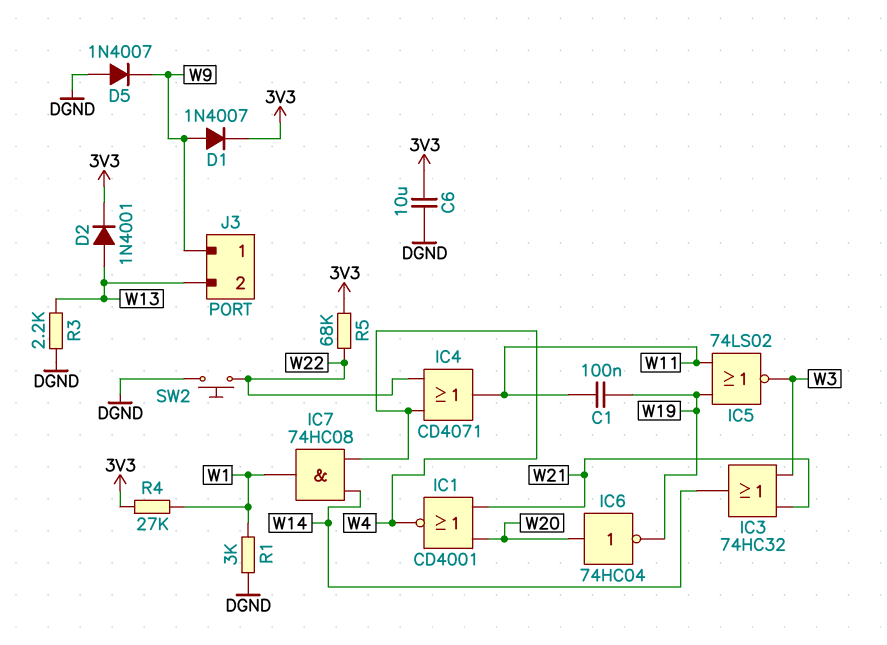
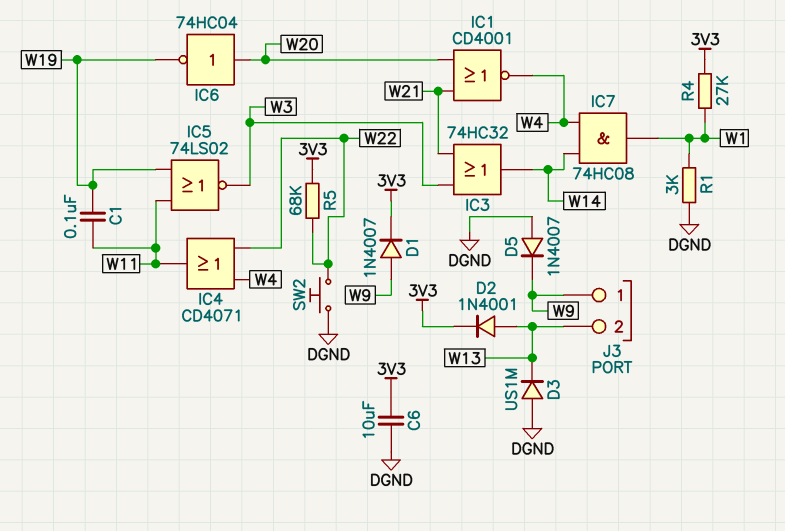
D3: none -> diode US1M (A DGND, K W13)
R3: 2.2k (DGND, W13) -> none

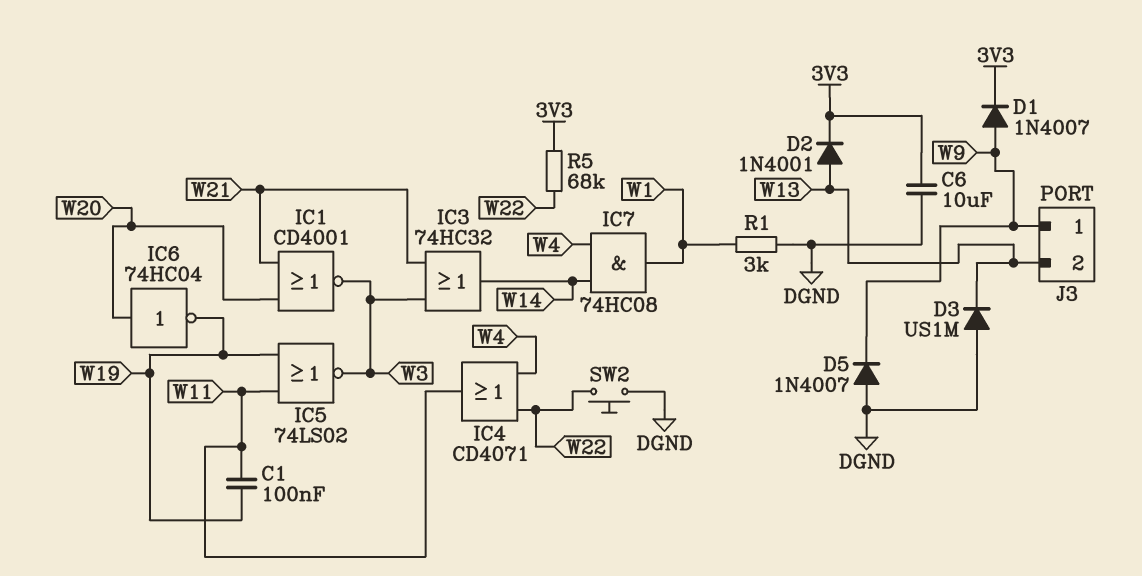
IC1: NOR CD4001 (in W20, in W21, out W4) -> NOR CD4001 (in W20, in W21, out W3)
R4: 27k (3V3, W1) -> none

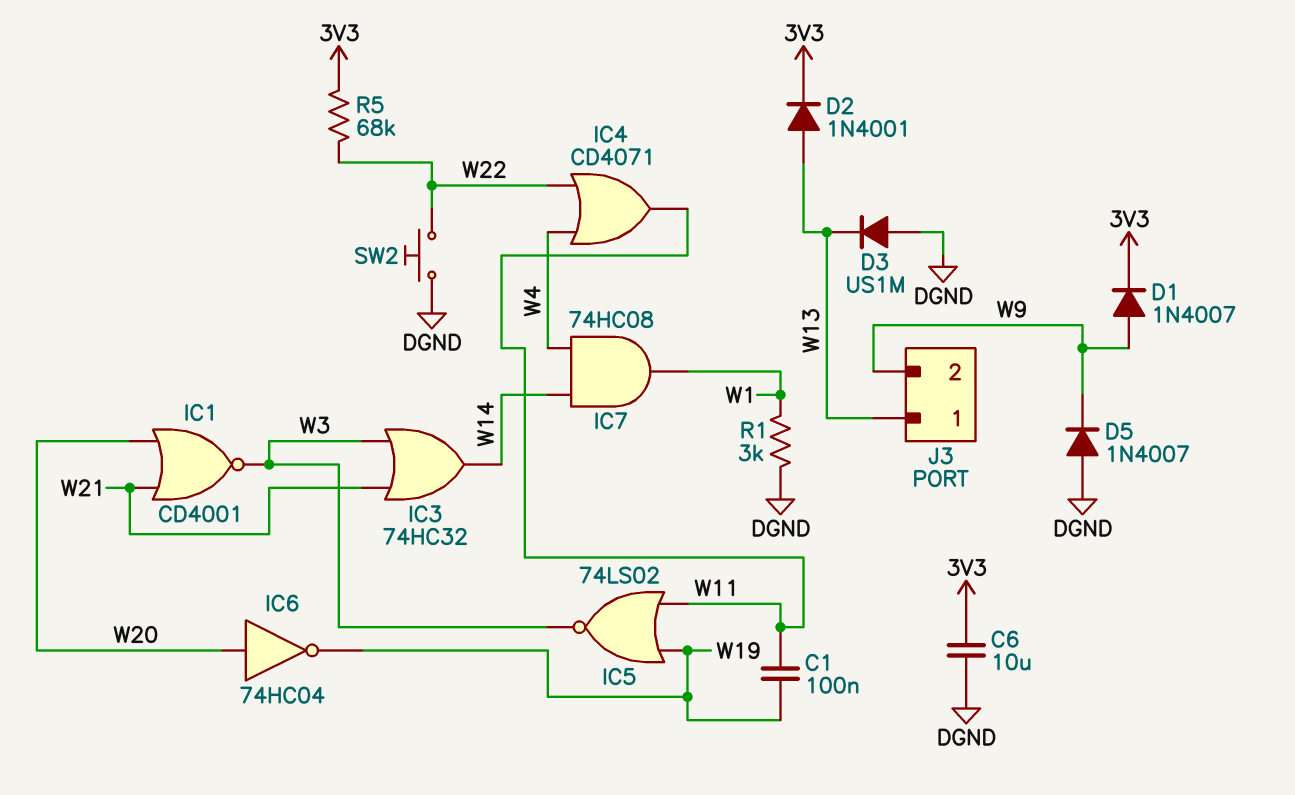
J3 pin 1: W9 -> W13
J3 pin 2: W13 -> W9

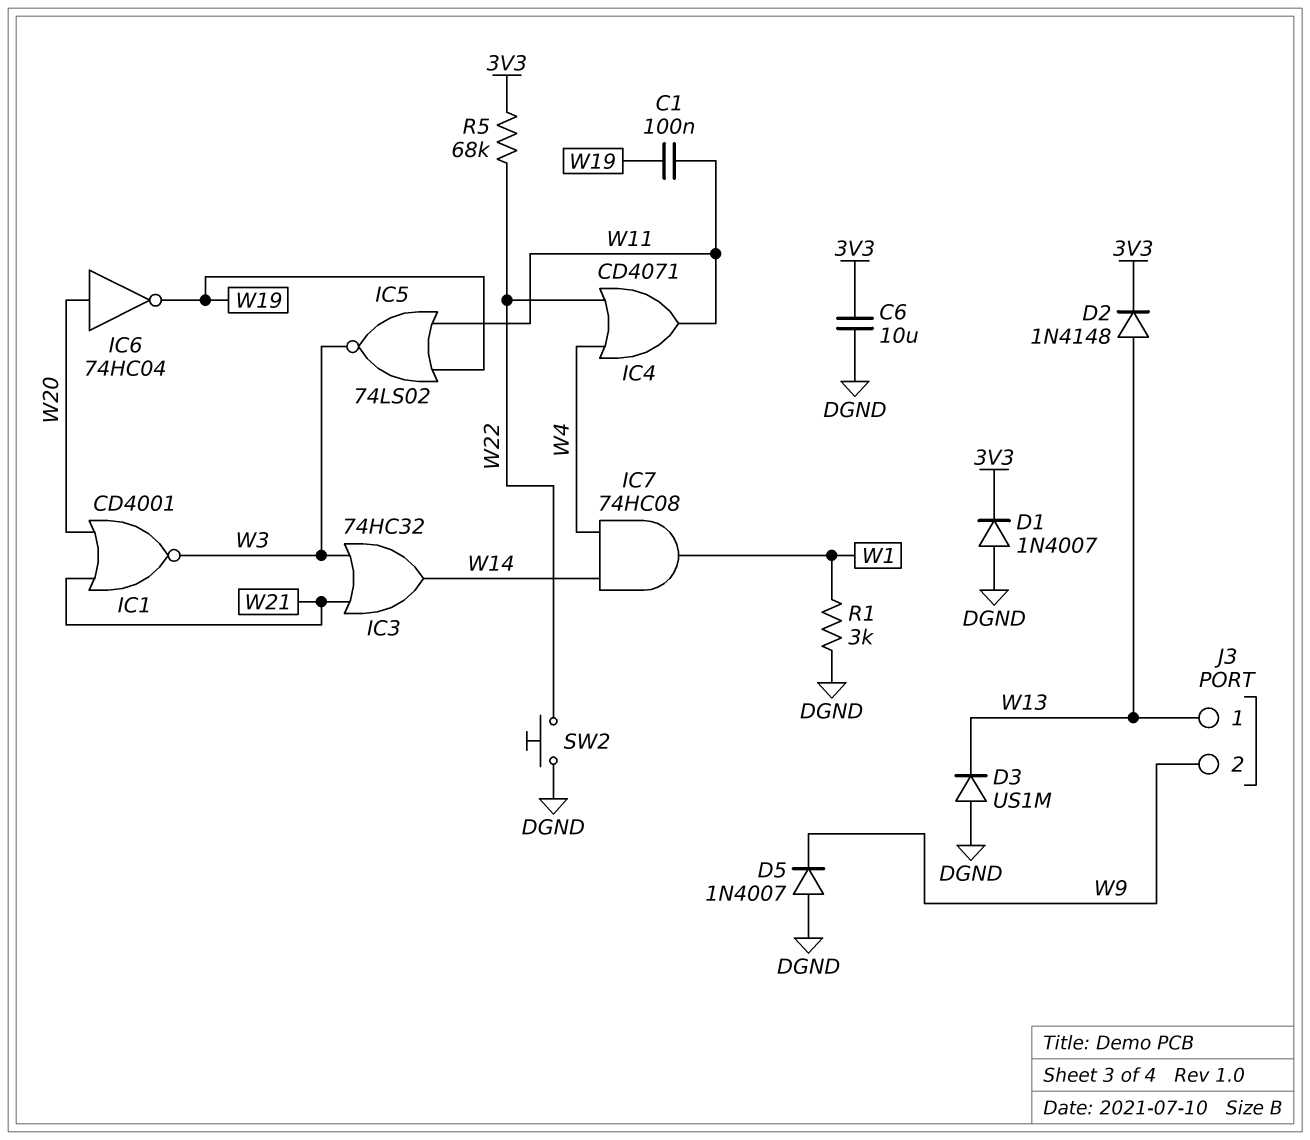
D1: diode 1N4007 (A W9, K 3V3) -> diode 1N4007 (A DGND, K 3V3)
D2: diode 1N4001 (A W13, K 3V3) -> diode 1N4148 (A W13, K 3V3)

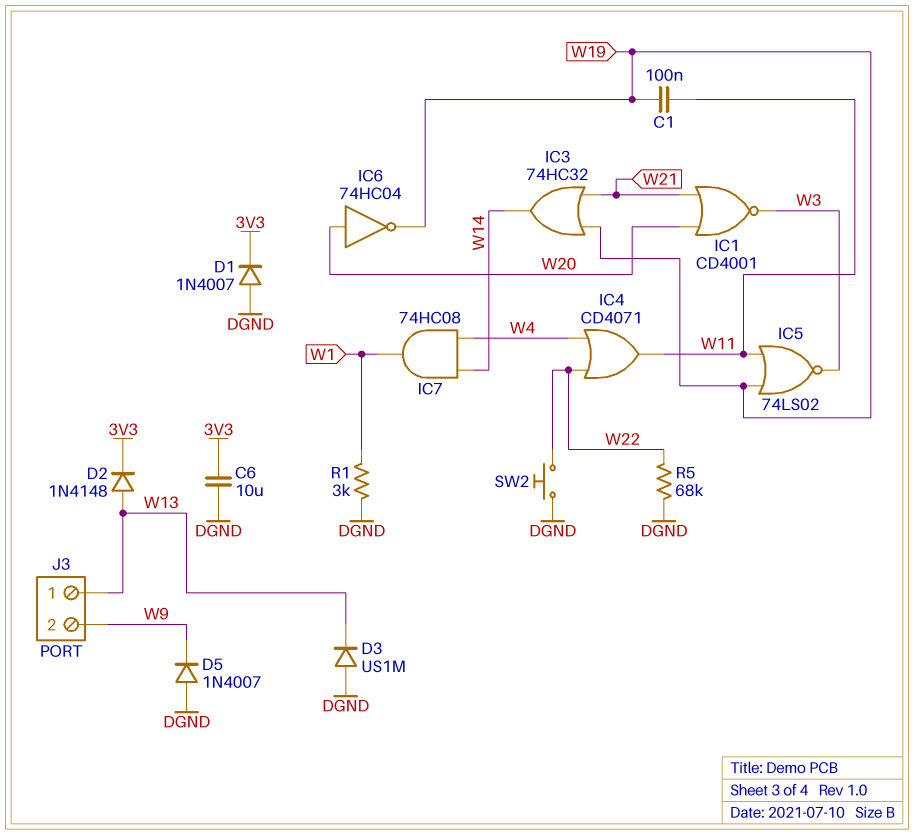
IC3: OR 74HC32 (in W3, in W21, out W14) -> OR 74HC32 (in W19, in W21, out W14)
R5: 68k (3V3, W22) -> 68k (DGND, W22)

